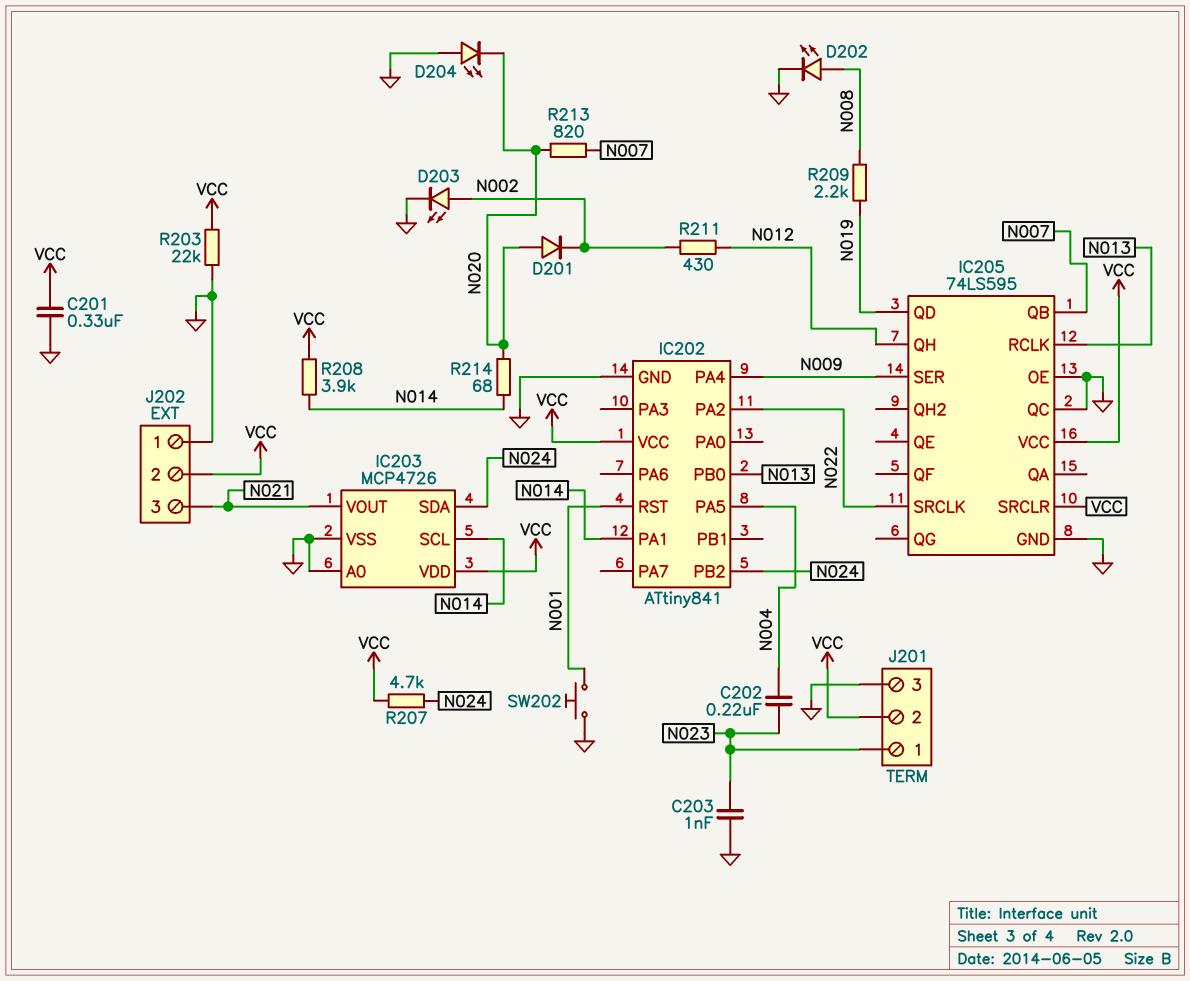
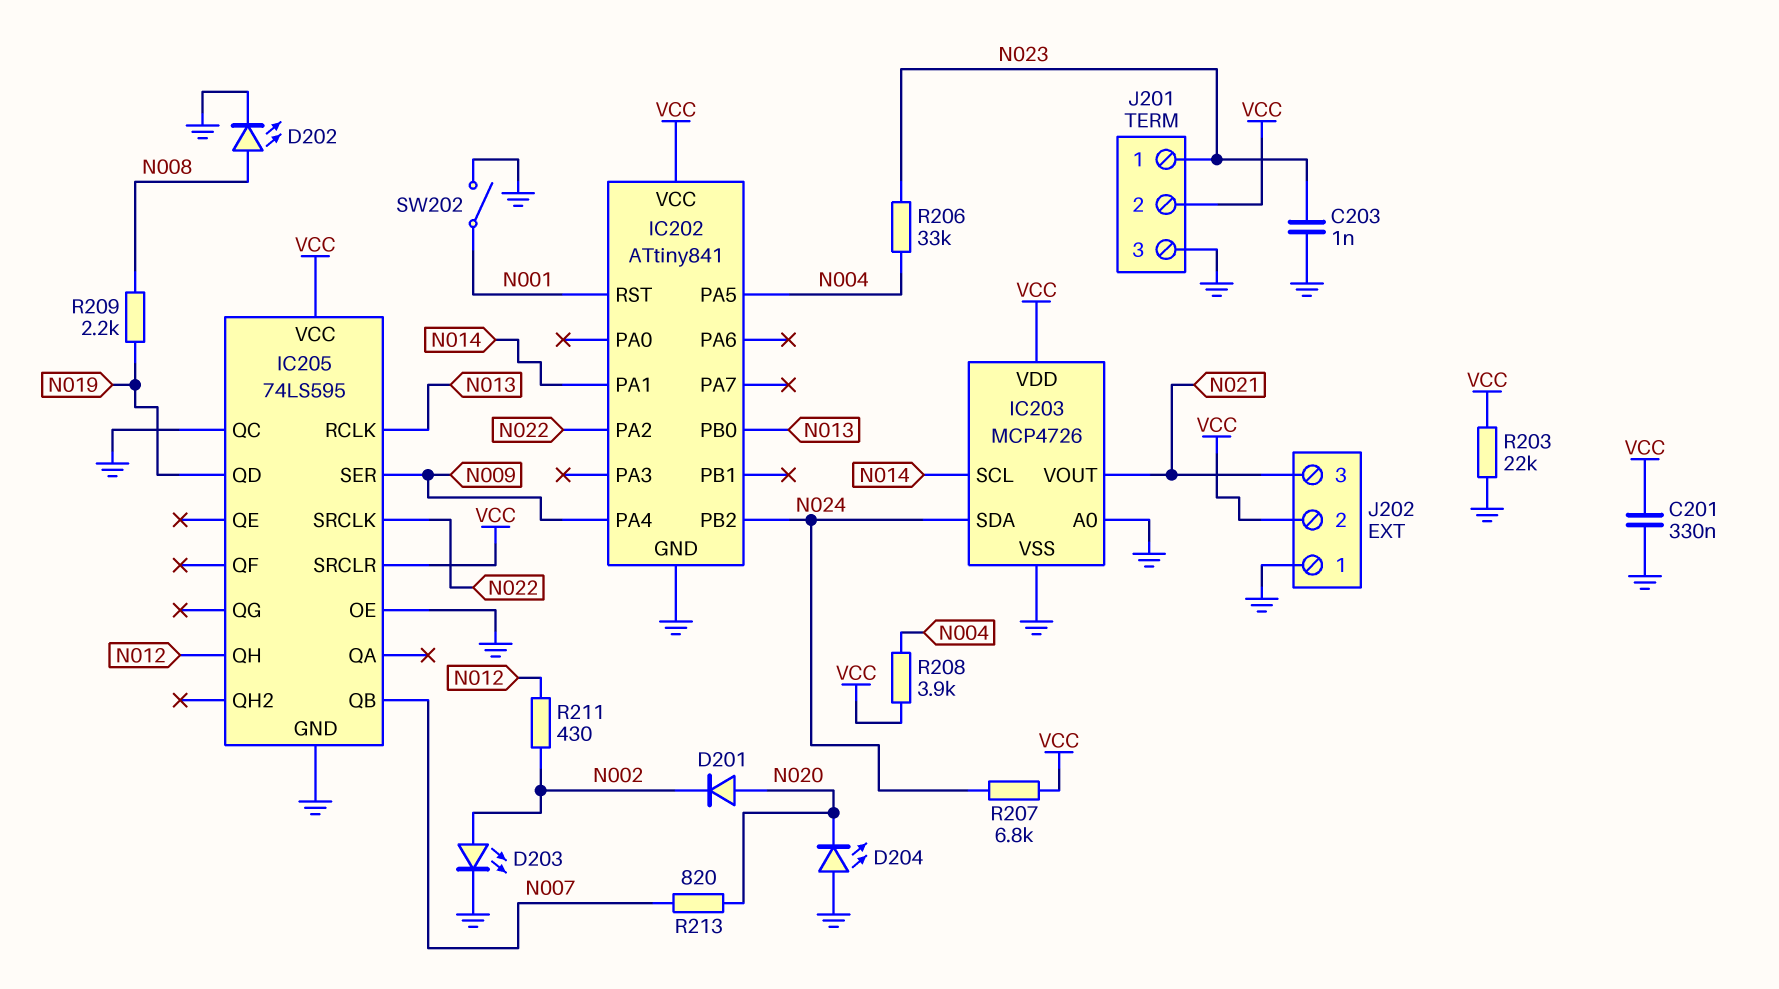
C202: 220nF (N004, N023) -> none
R206: none -> 33k (N004, N023)
R207: 4.7k (N024, VCC) -> 6.8k (N024, VCC)
R208: 3.9k (N014, VCC) -> 3.9k (N004, VCC)
R214: 68 (N014, N020) -> none
SW202: button (GND, N001) -> switch (GND, N001)

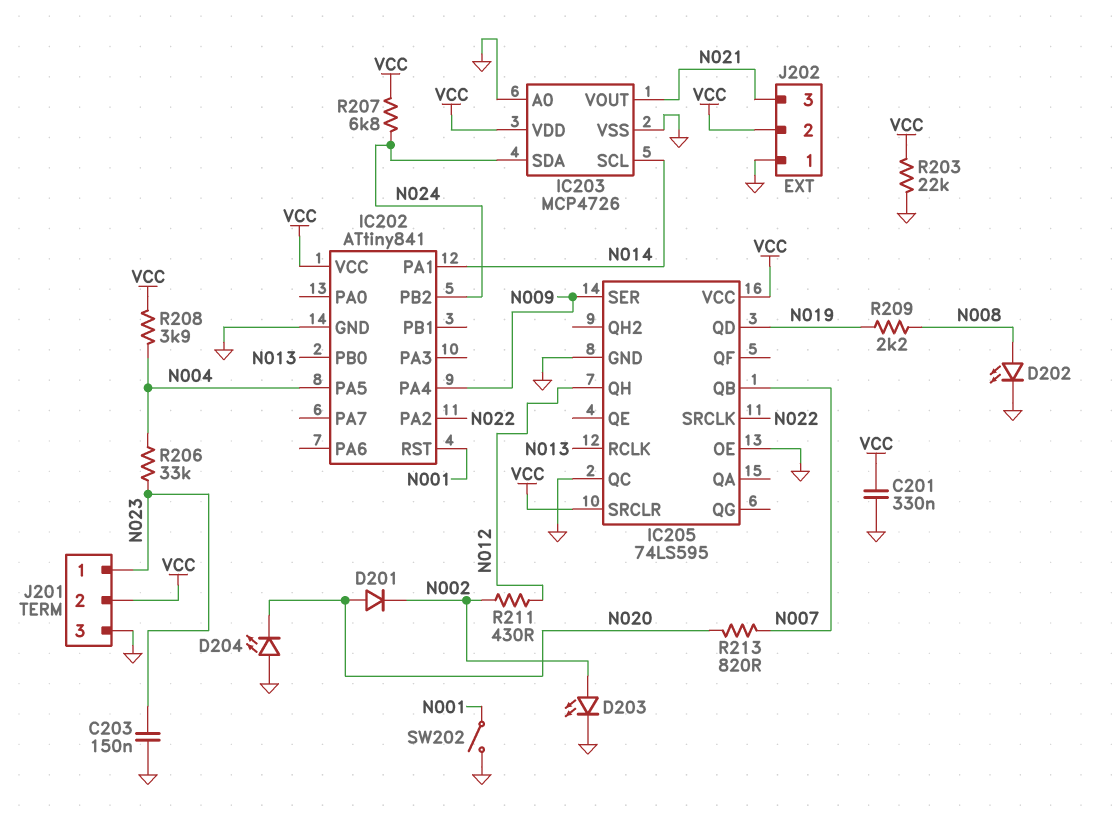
C203: 1nF (GND, N023) -> 150nF (GND, N023)

